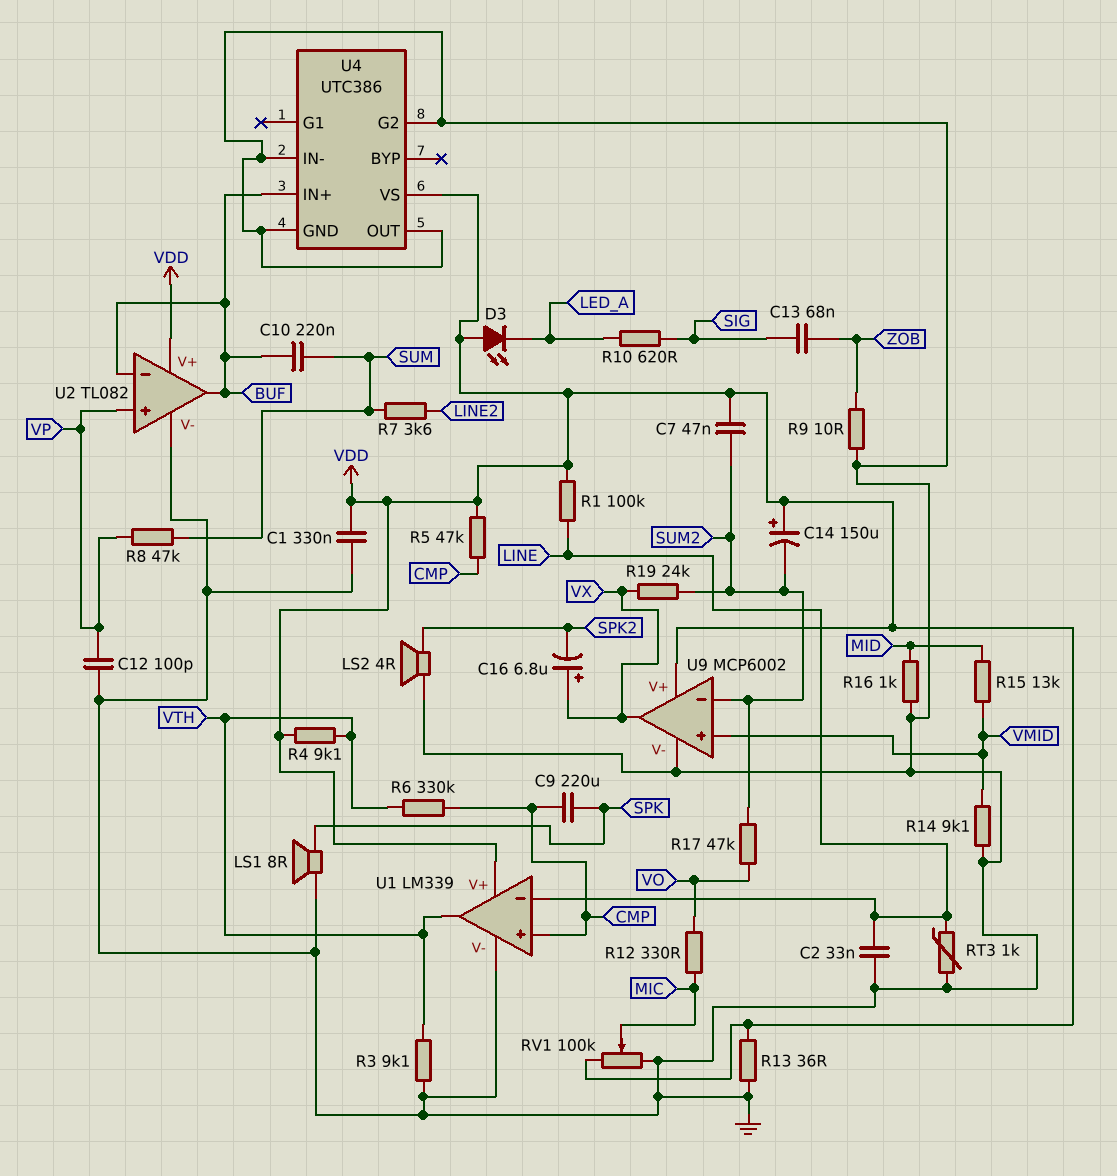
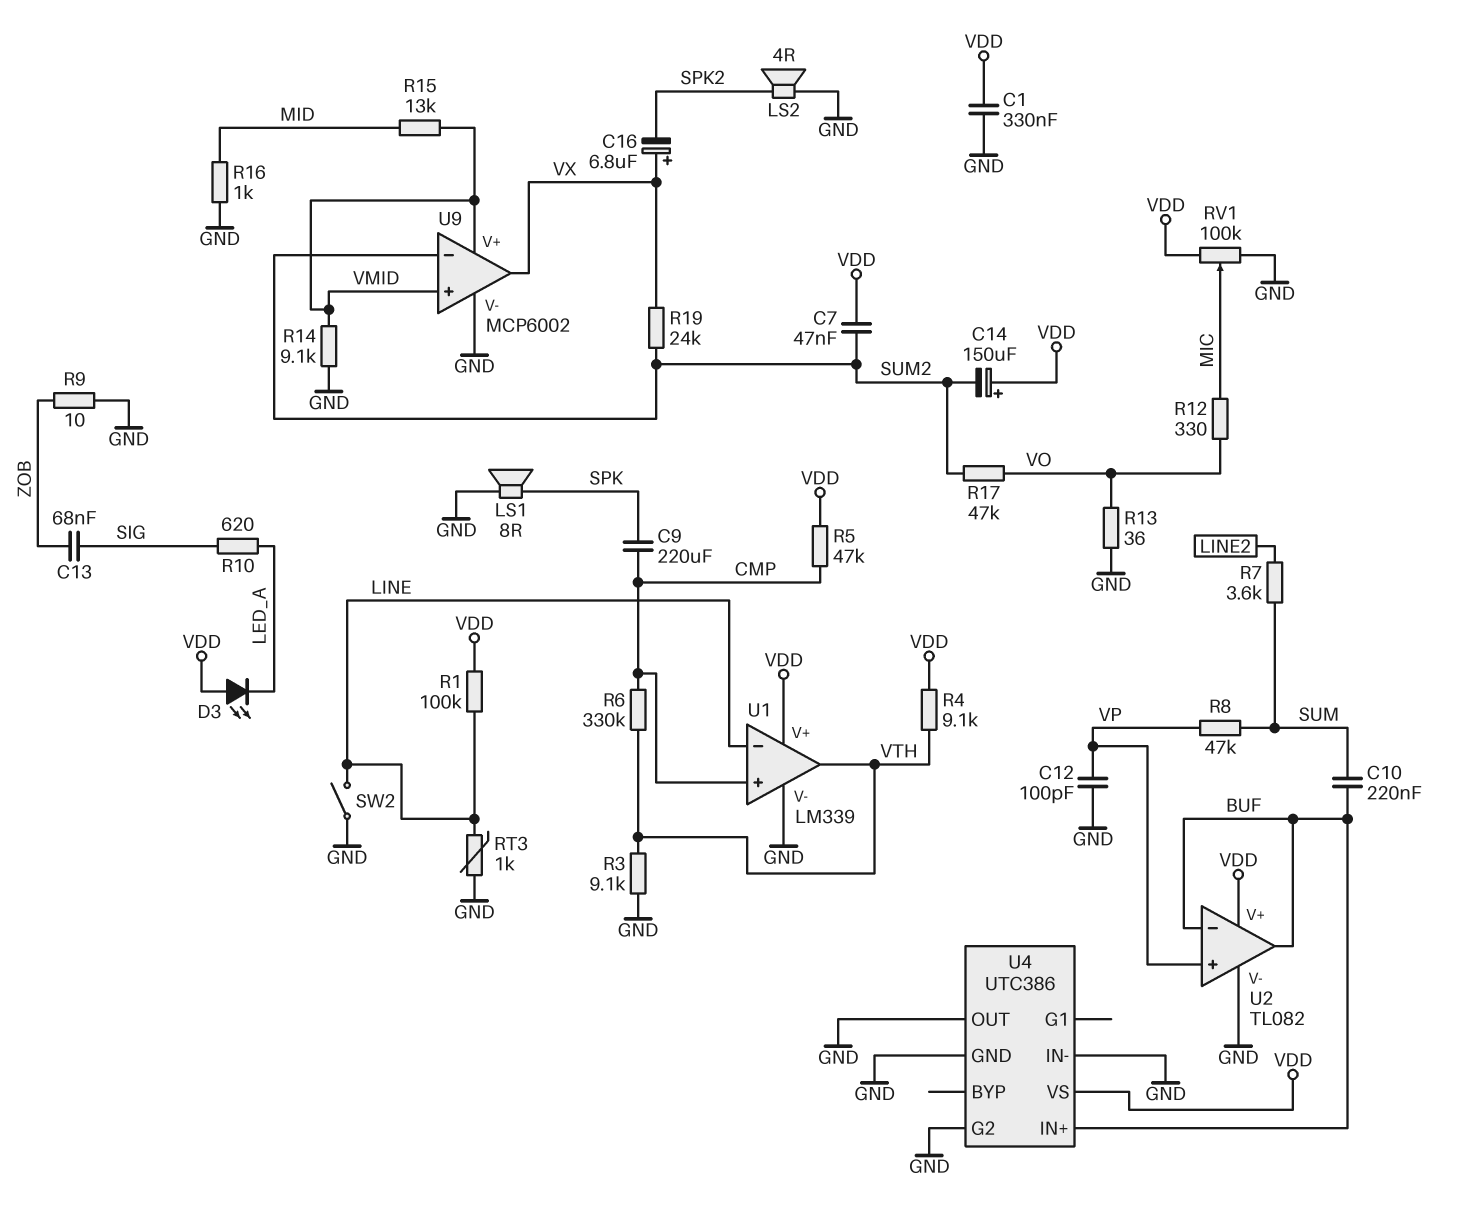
C2: 33nF (GND, LINE) -> none
R13: 36 (GND, VDD) -> 36 (GND, VO)
SW2: none -> switch (GND, LINE)
U9 pin V+: VDD -> VMID

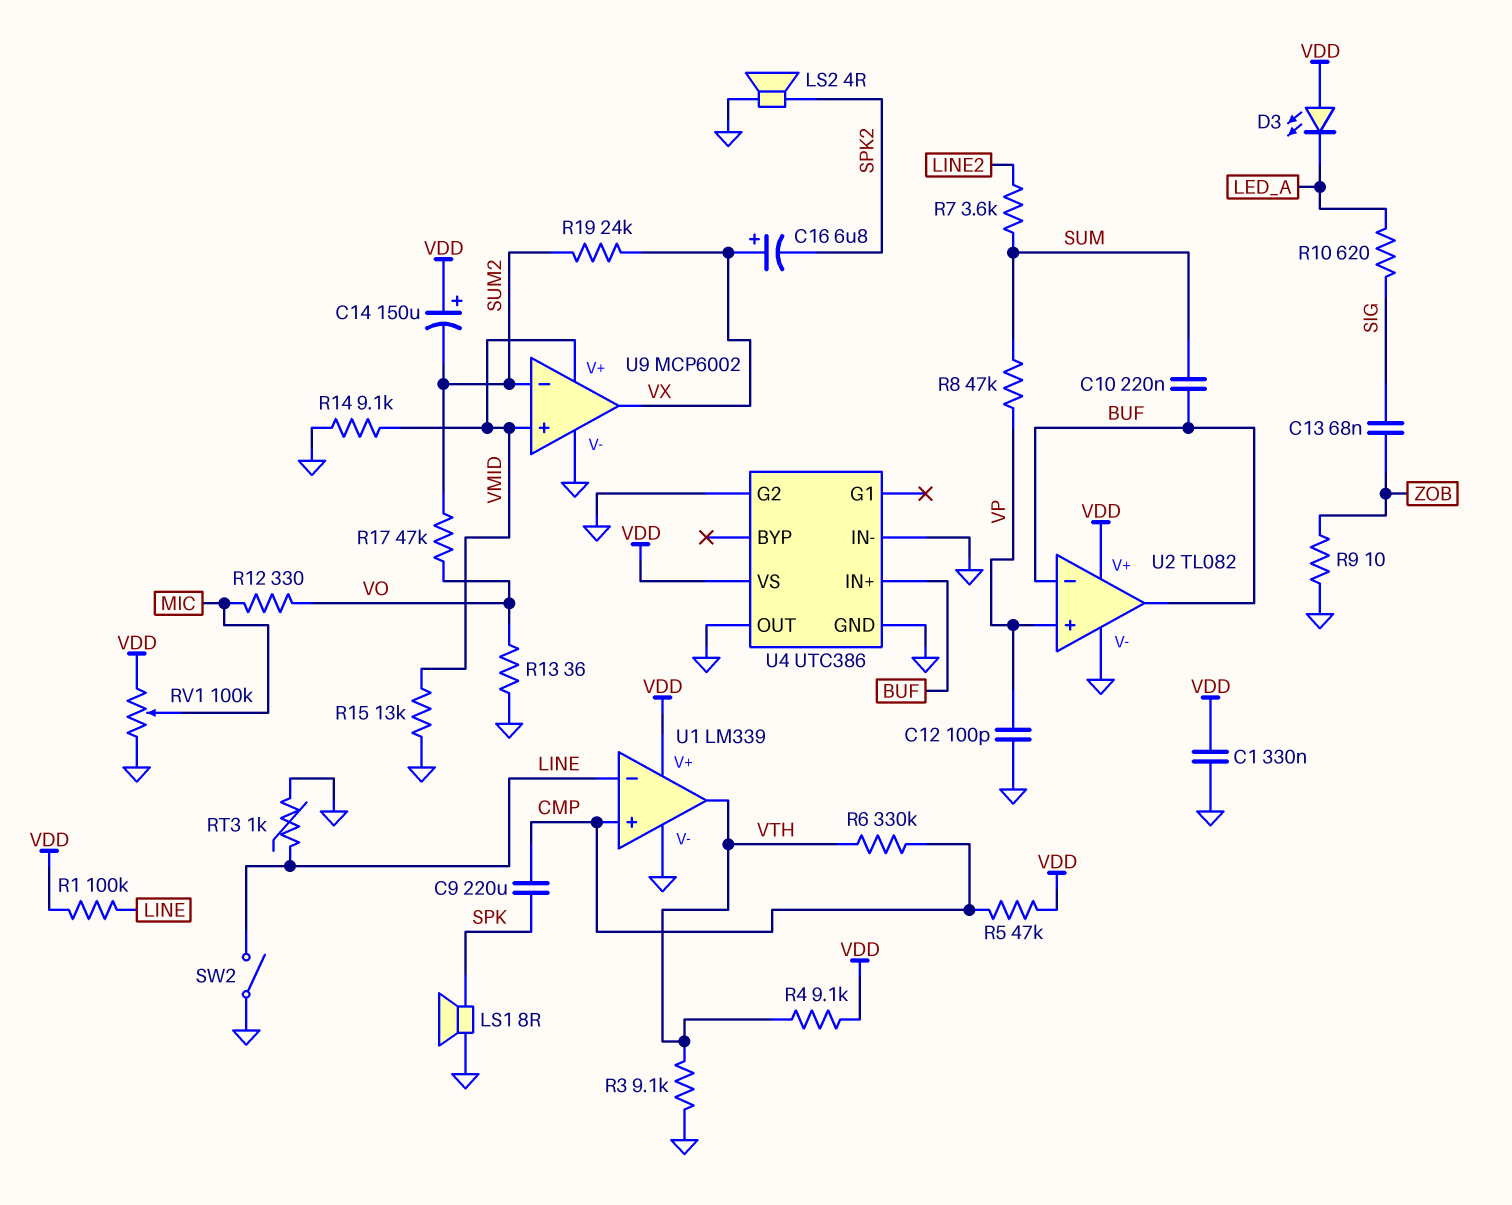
C7: 47nF (SUM2, VDD) -> none
R15: 13k (MID, VMID) -> 13k (GND, VMID)
R16: 1k (GND, MID) -> none

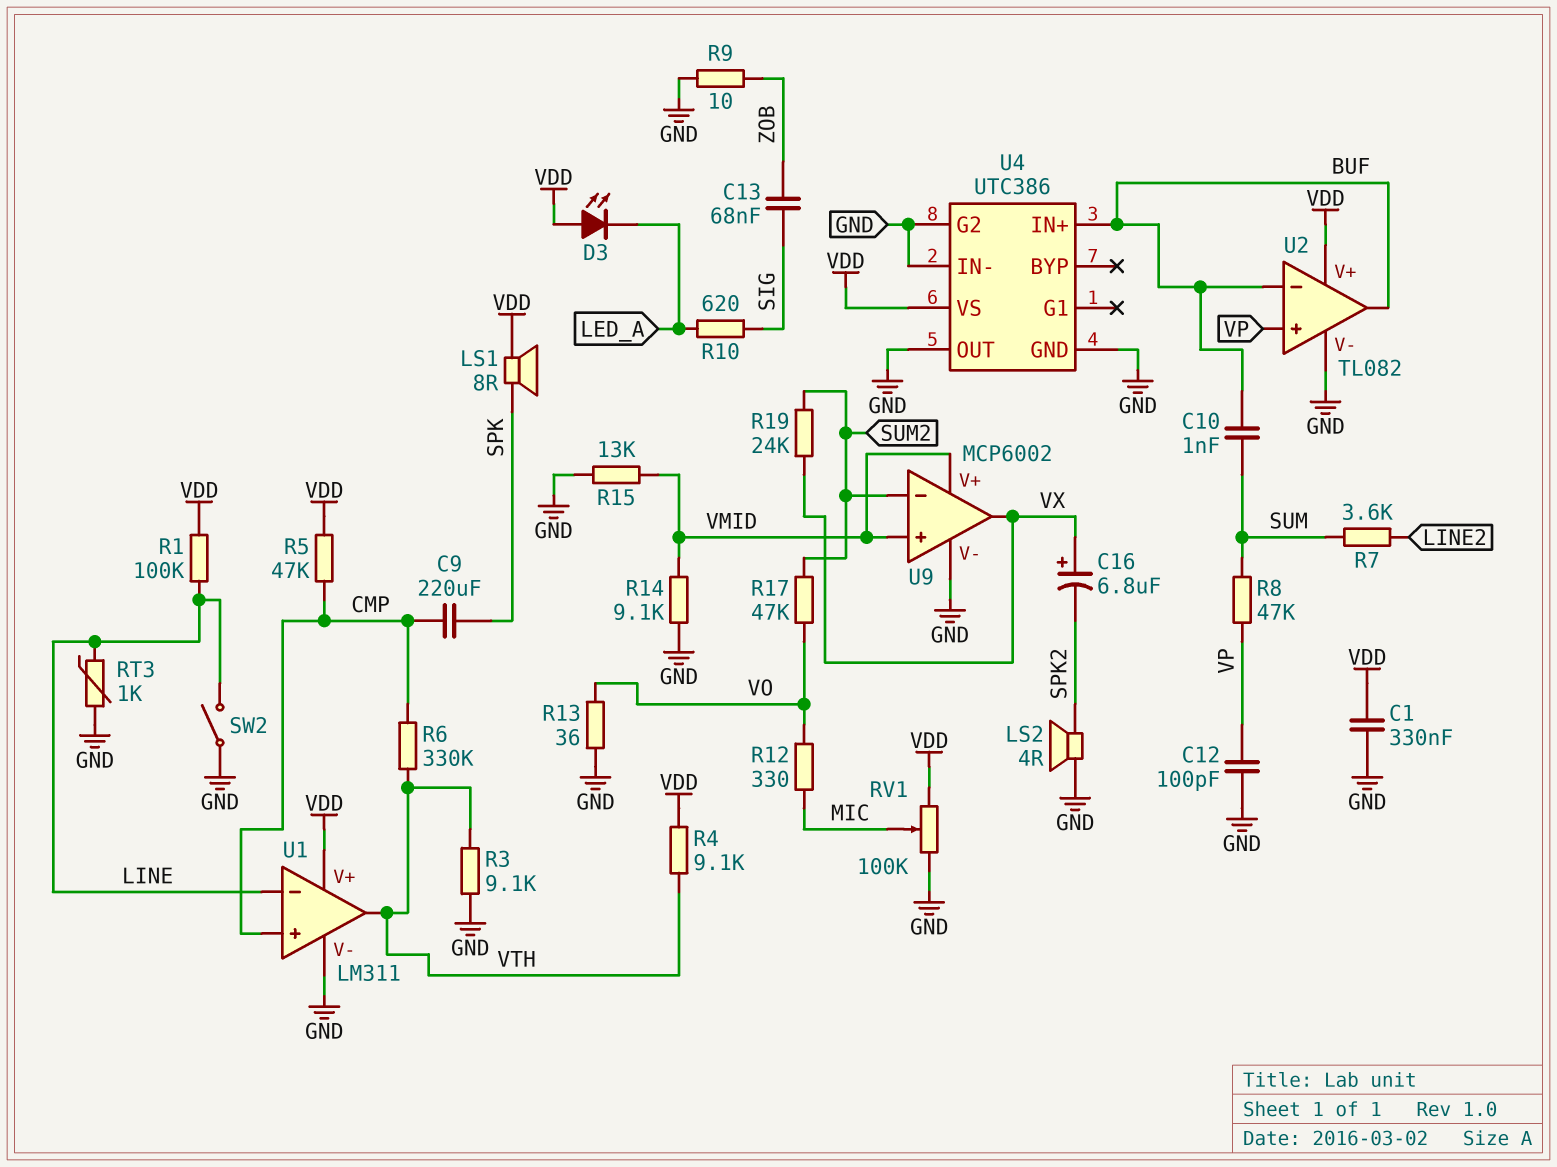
C10: 220nF (BUF, SUM) -> 1nF (BUF, SUM)
C14: 150uF (plus VDD, minus SUM2) -> none
LS1: speaker 8R (GND, SPK) -> speaker 8R (SPK, VDD)
U1: LM339 -> LM311

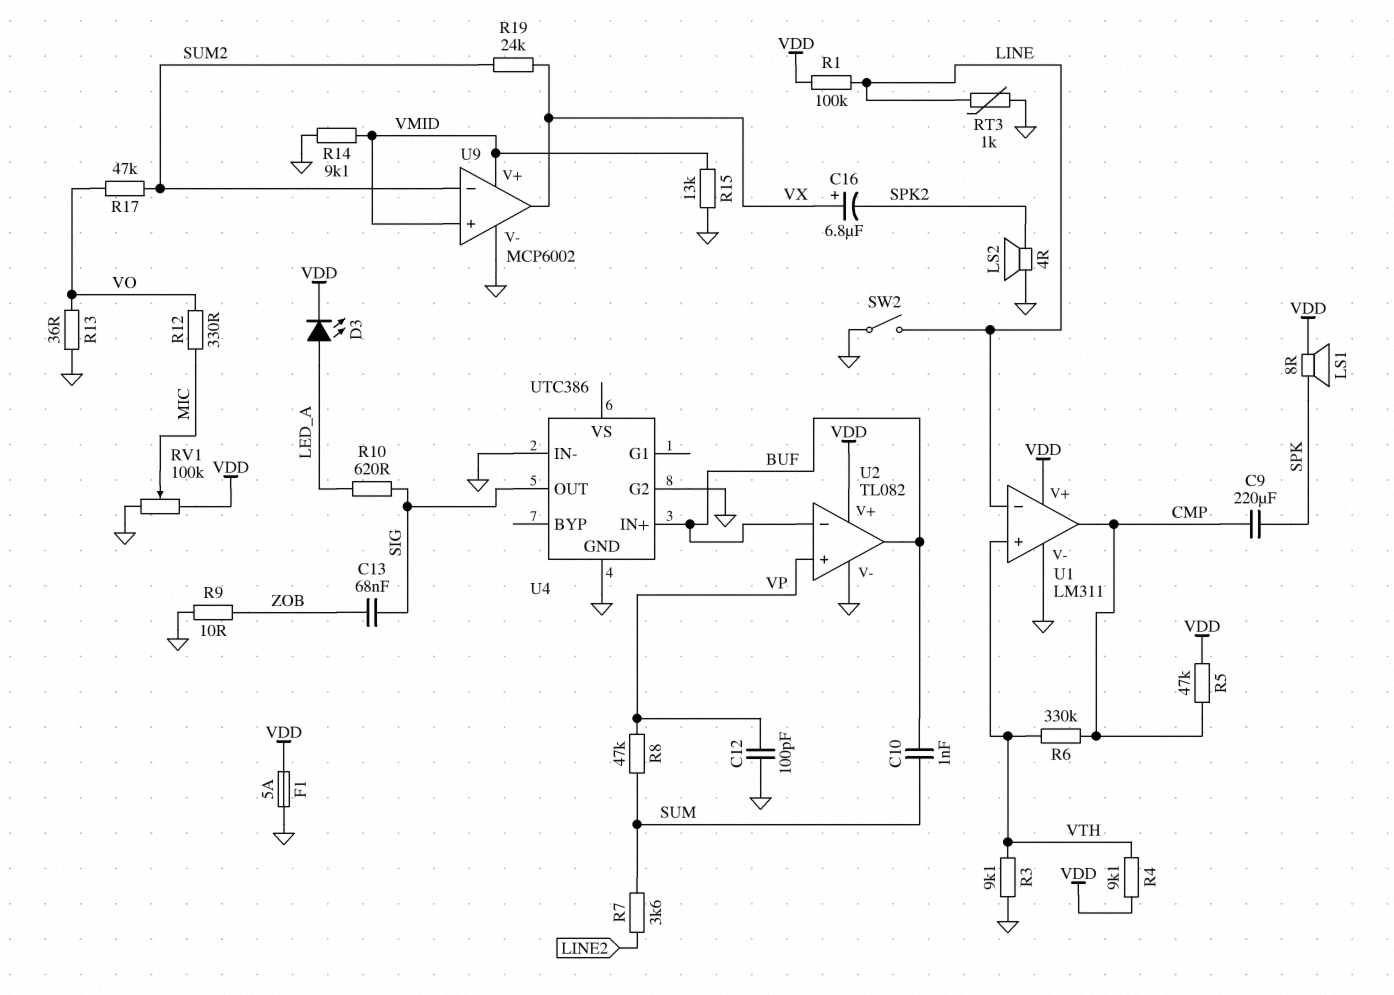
C1: 330nF (GND, VDD) -> none
D3: LED (A VDD, K LED_A) -> LED (A LED_A, K VDD)
F1: none -> 5A (GND, VDD)
U1 pin in+: CMP -> VTH
U1 pin out: VTH -> CMP
U4 pin OUT: GND -> SIG
U4 pin VS: VDD -> none

